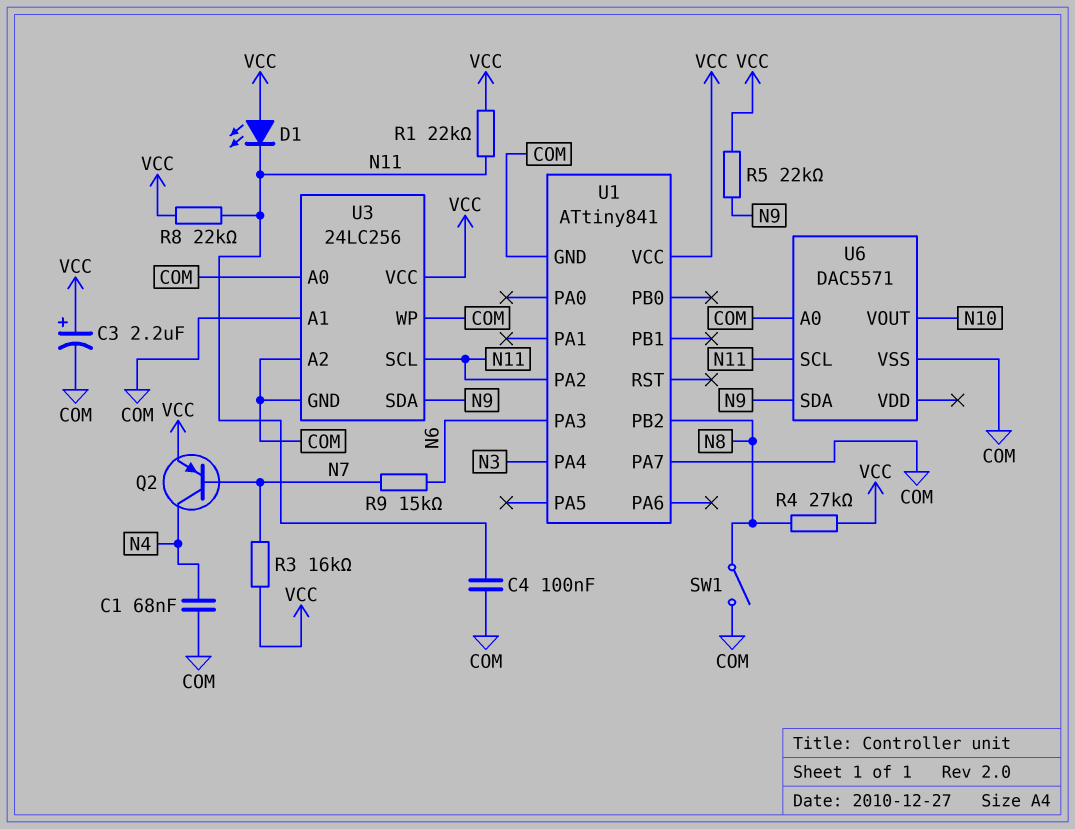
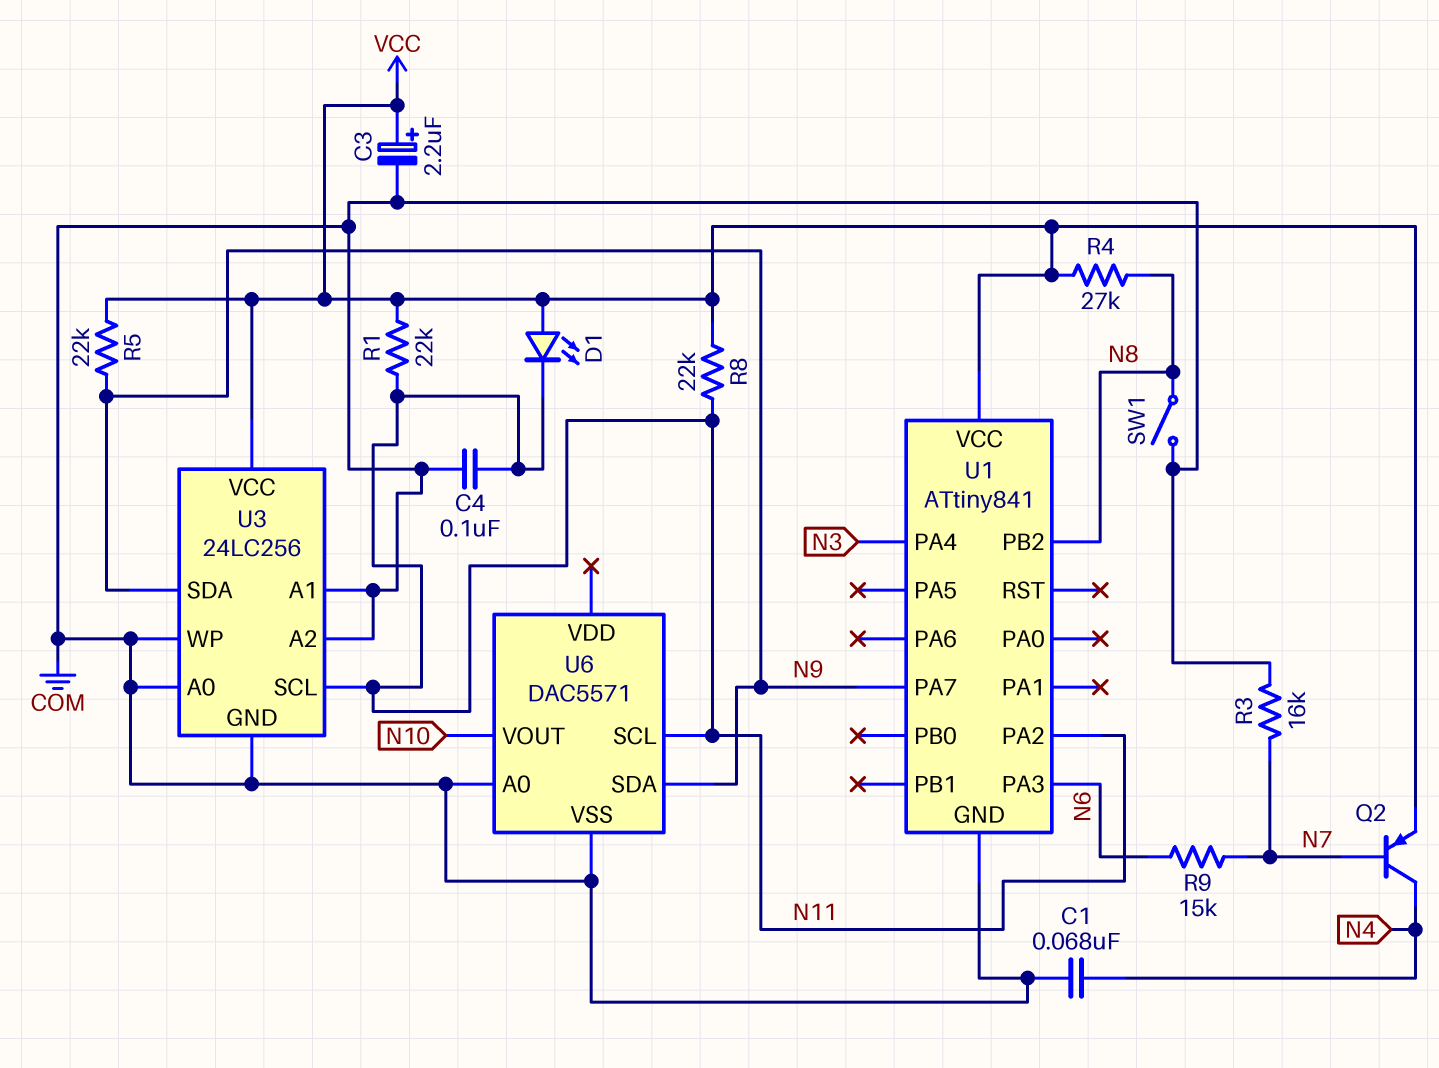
R3: 16k (N7, VCC) -> 16k (COM, N7)
U1 pin PA7: COM -> N9

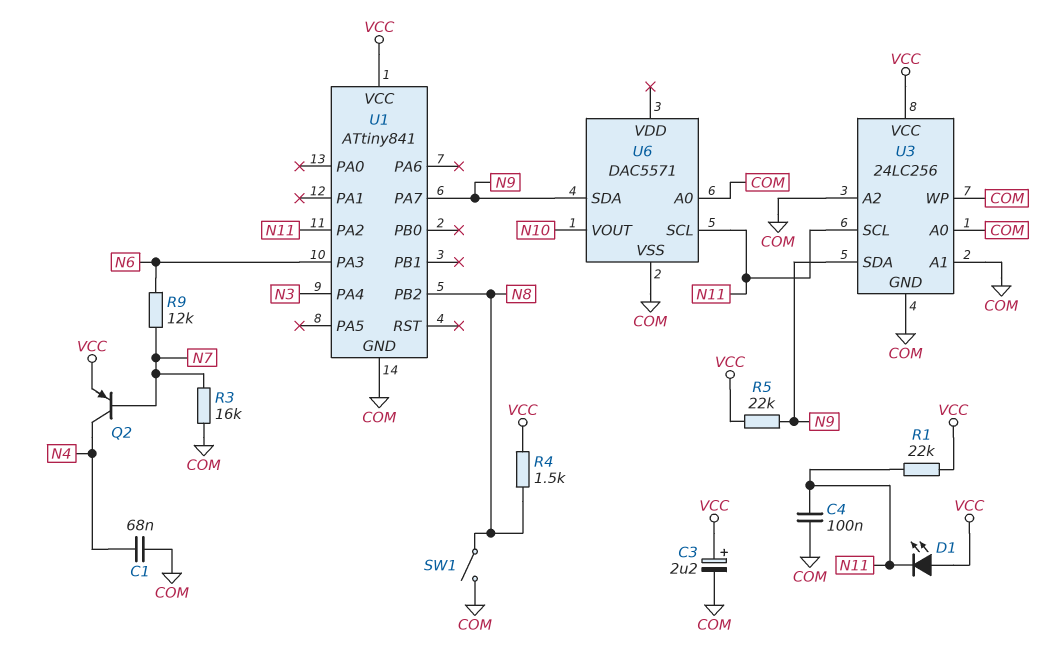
R4: 27k (N8, VCC) -> 1.5k (N8, VCC)
R8: 22k (N11, VCC) -> none
R9: 15k (N6, N7) -> 12k (N6, N7)

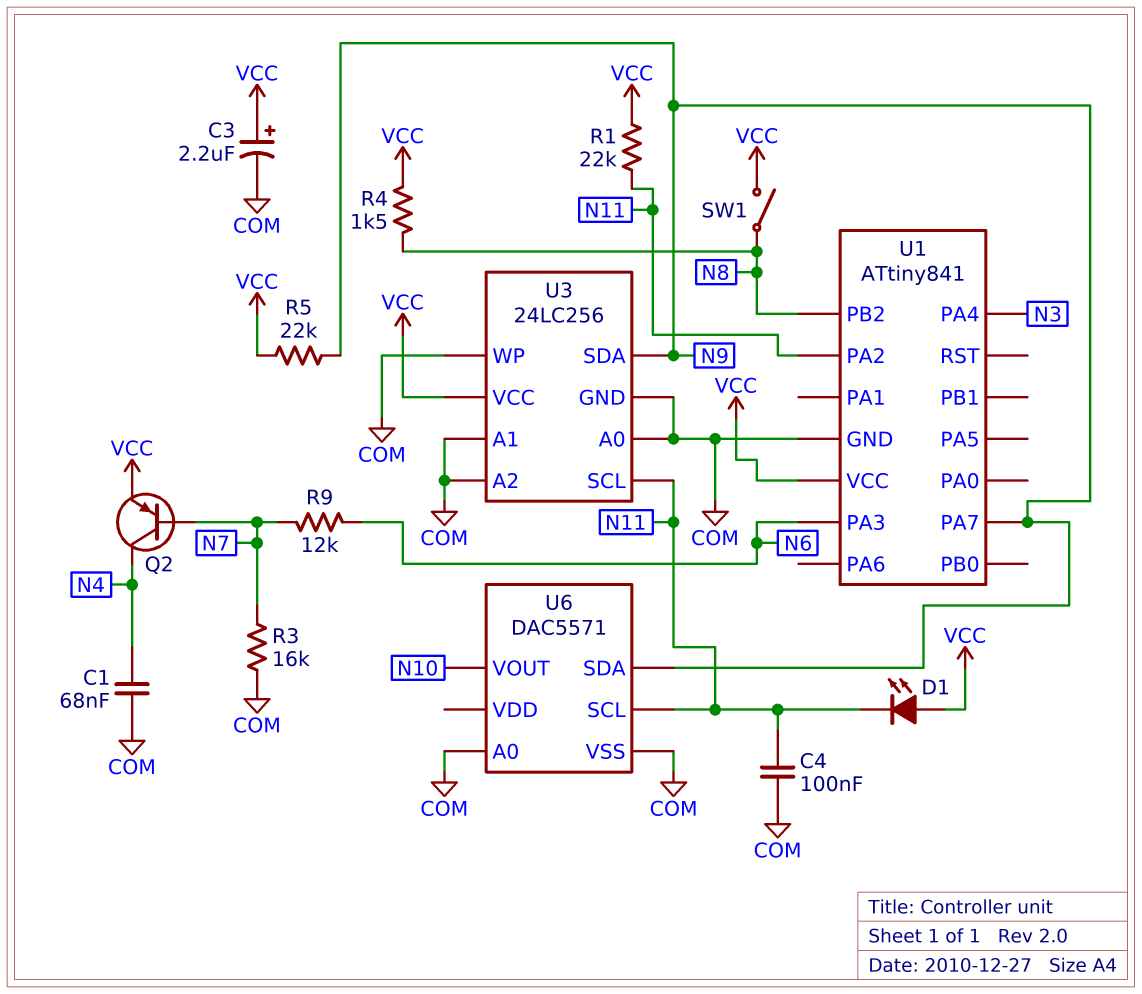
SW1: switch (COM, N8) -> switch (N8, VCC)

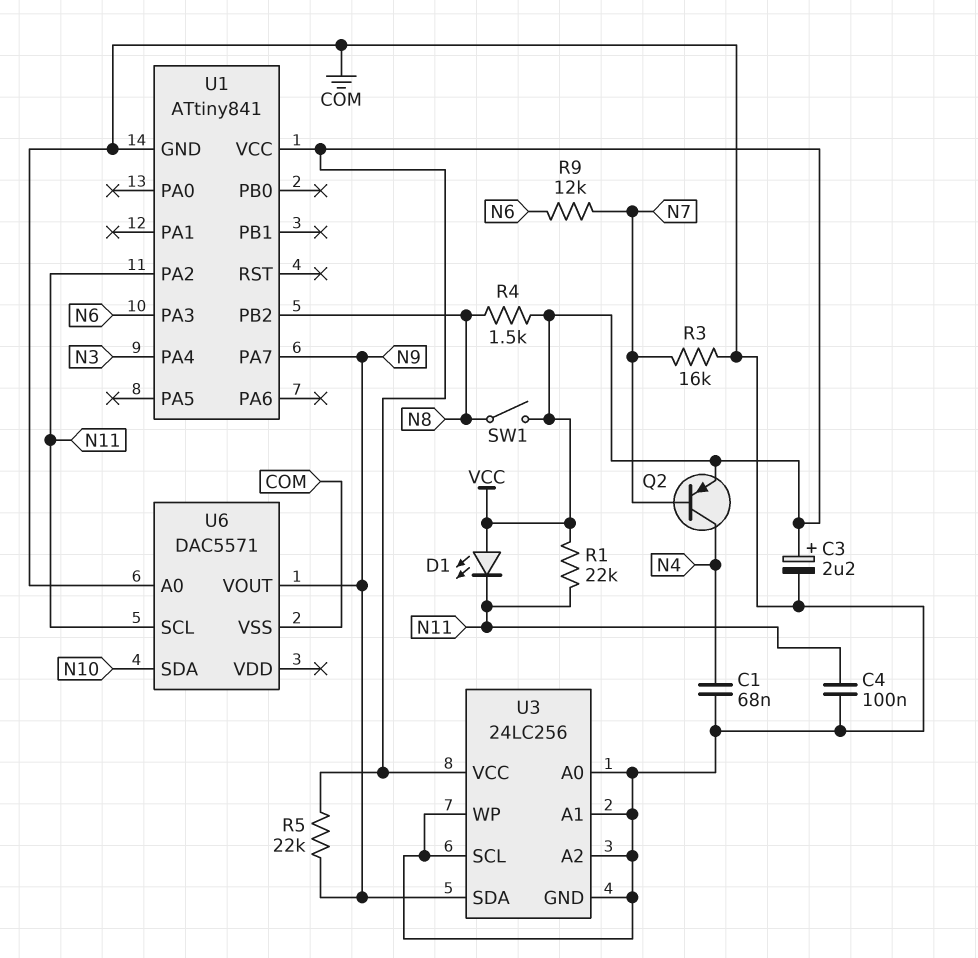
U3 pin SCL: N11 -> COM
U6 pin SDA: N9 -> N10
U6 pin VOUT: N10 -> N9

